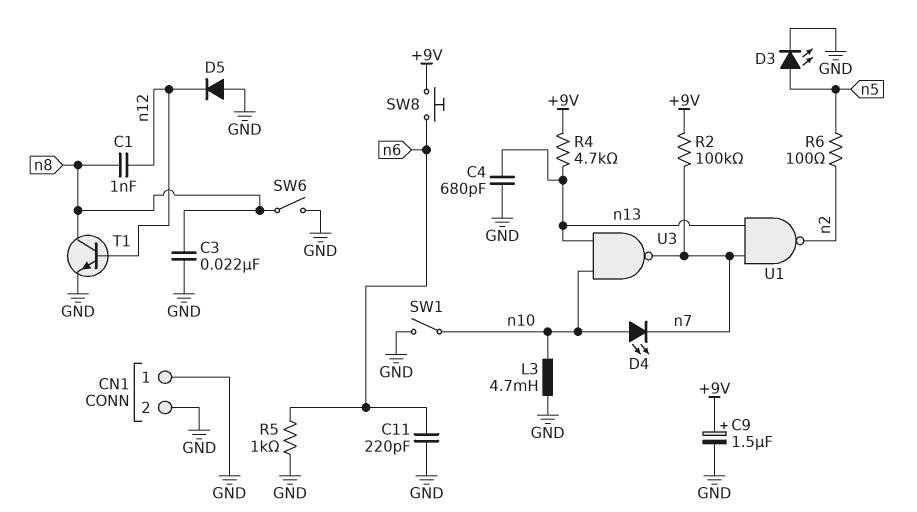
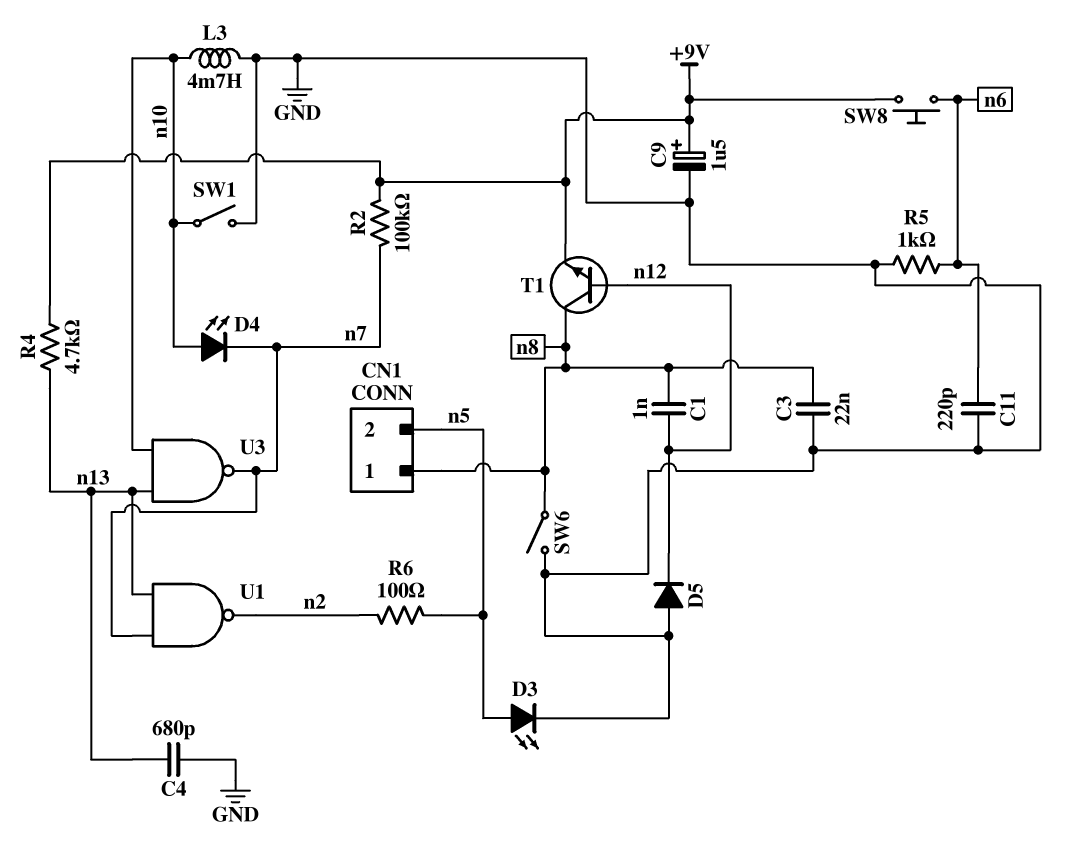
CN1 pin 1: GND -> n8
CN1 pin 2: GND -> n5
T1: NPN (B n12, C n8, E GND) -> NPN (B n12, C n8, E +9V)

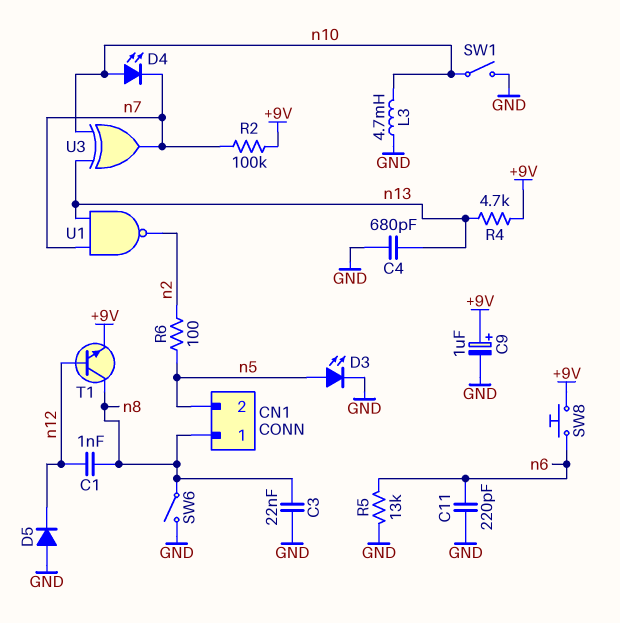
C9: 1.5uF (plus +9V, minus GND) -> 1uF (plus +9V, minus GND)
R5: 1k (GND, n6) -> 13k (GND, n6)
U3: NAND (in n10, in n13, out n7) -> XOR (in n10, in n13, out n7)

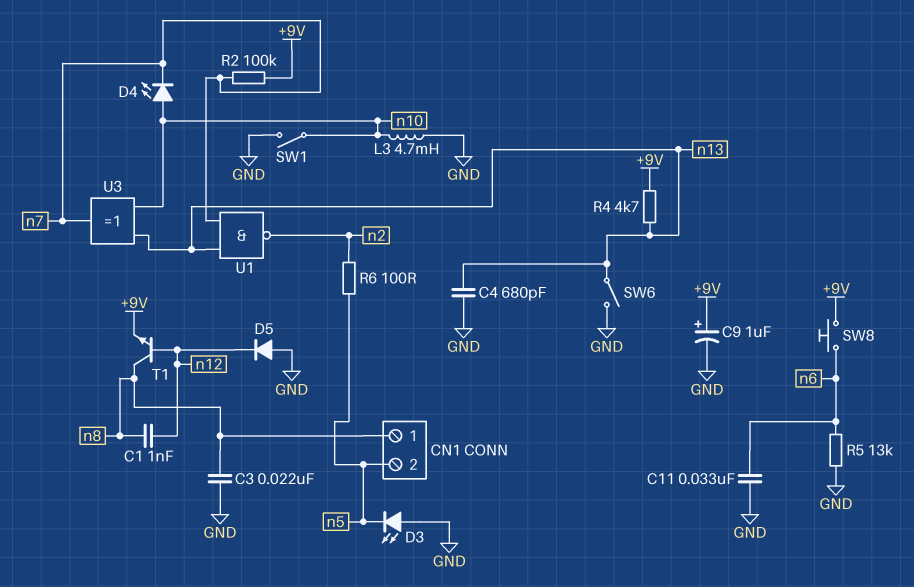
C11: 220pF (GND, n6) -> 33nF (GND, n6)
D3: LED (A n5, K GND) -> LED (A GND, K n5)
SW6: switch (GND, n8) -> switch (GND, n13)

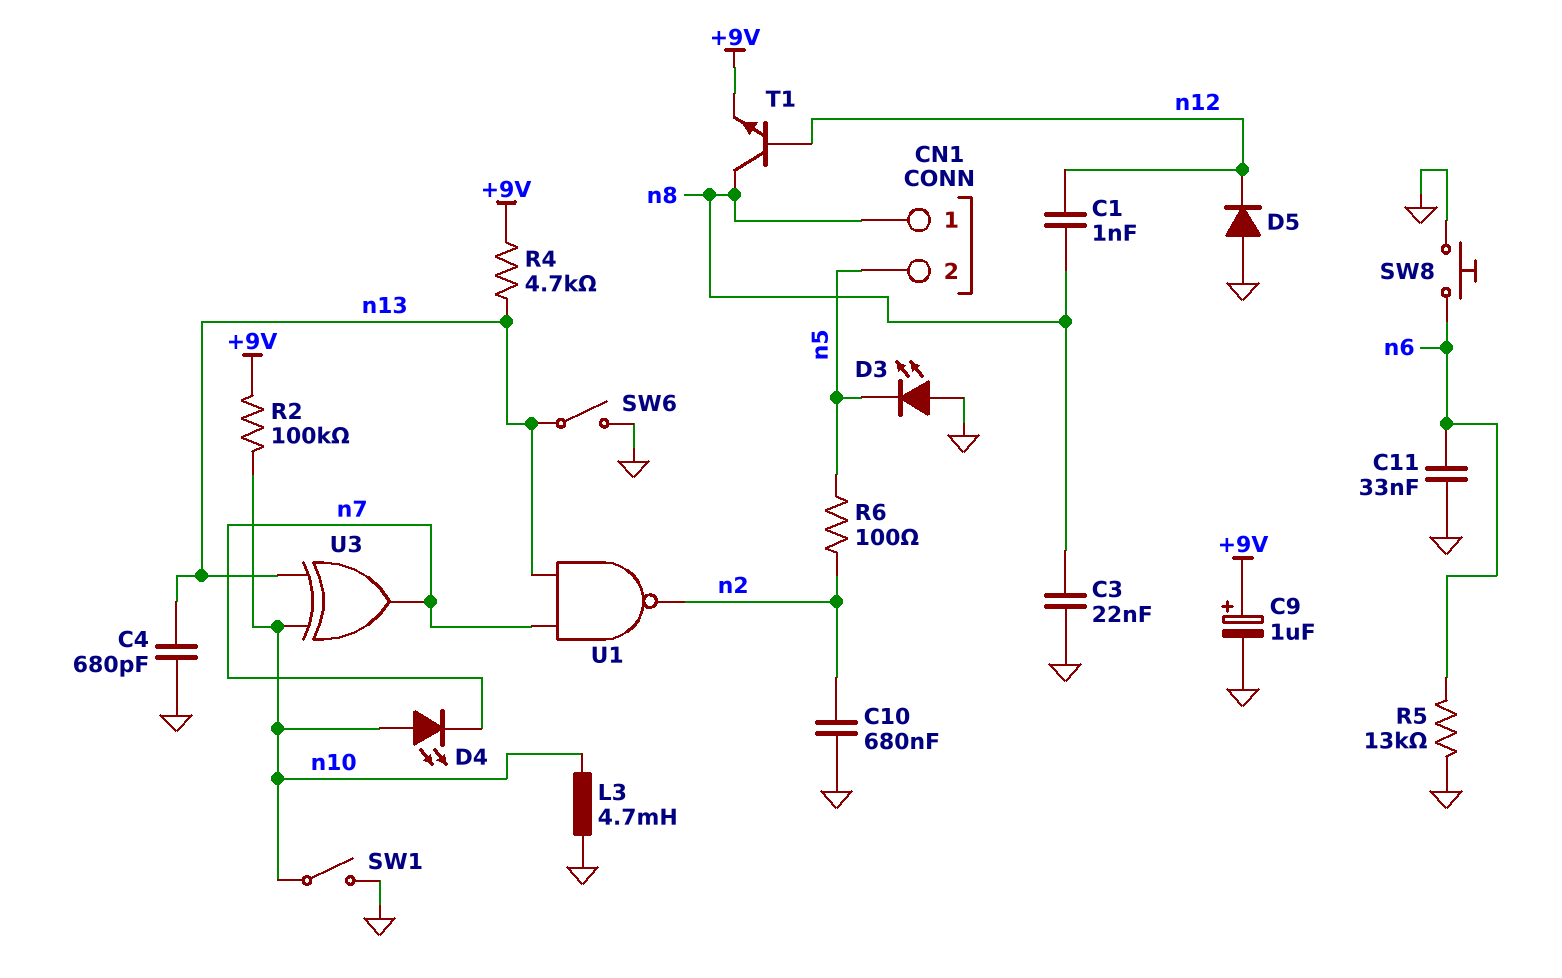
C10: none -> 680nF (GND, n2)
R2: 100k (+9V, n7) -> 100k (+9V, n10)
SW8: button (+9V, n6) -> button (GND, n6)

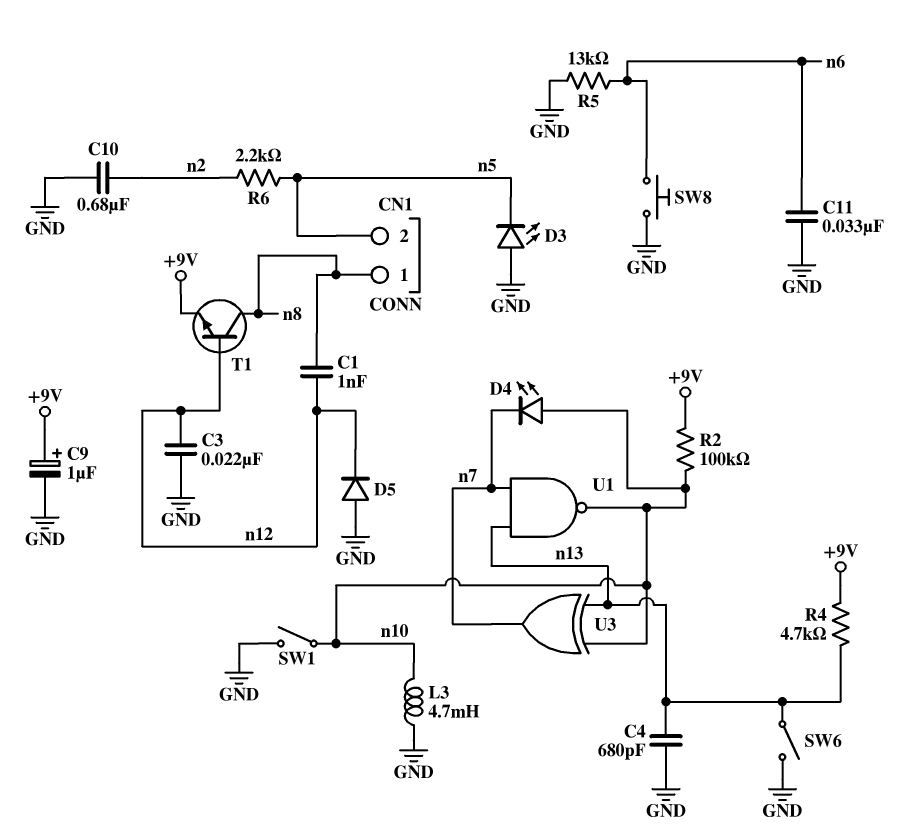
C3: 22nF (GND, n8) -> 22nF (GND, n12)
R6: 100 (n2, n5) -> 2.2k (n2, n5)
U1: NAND (in n7, in n13, out n2) -> NAND (in n7, in n13, out n10)

